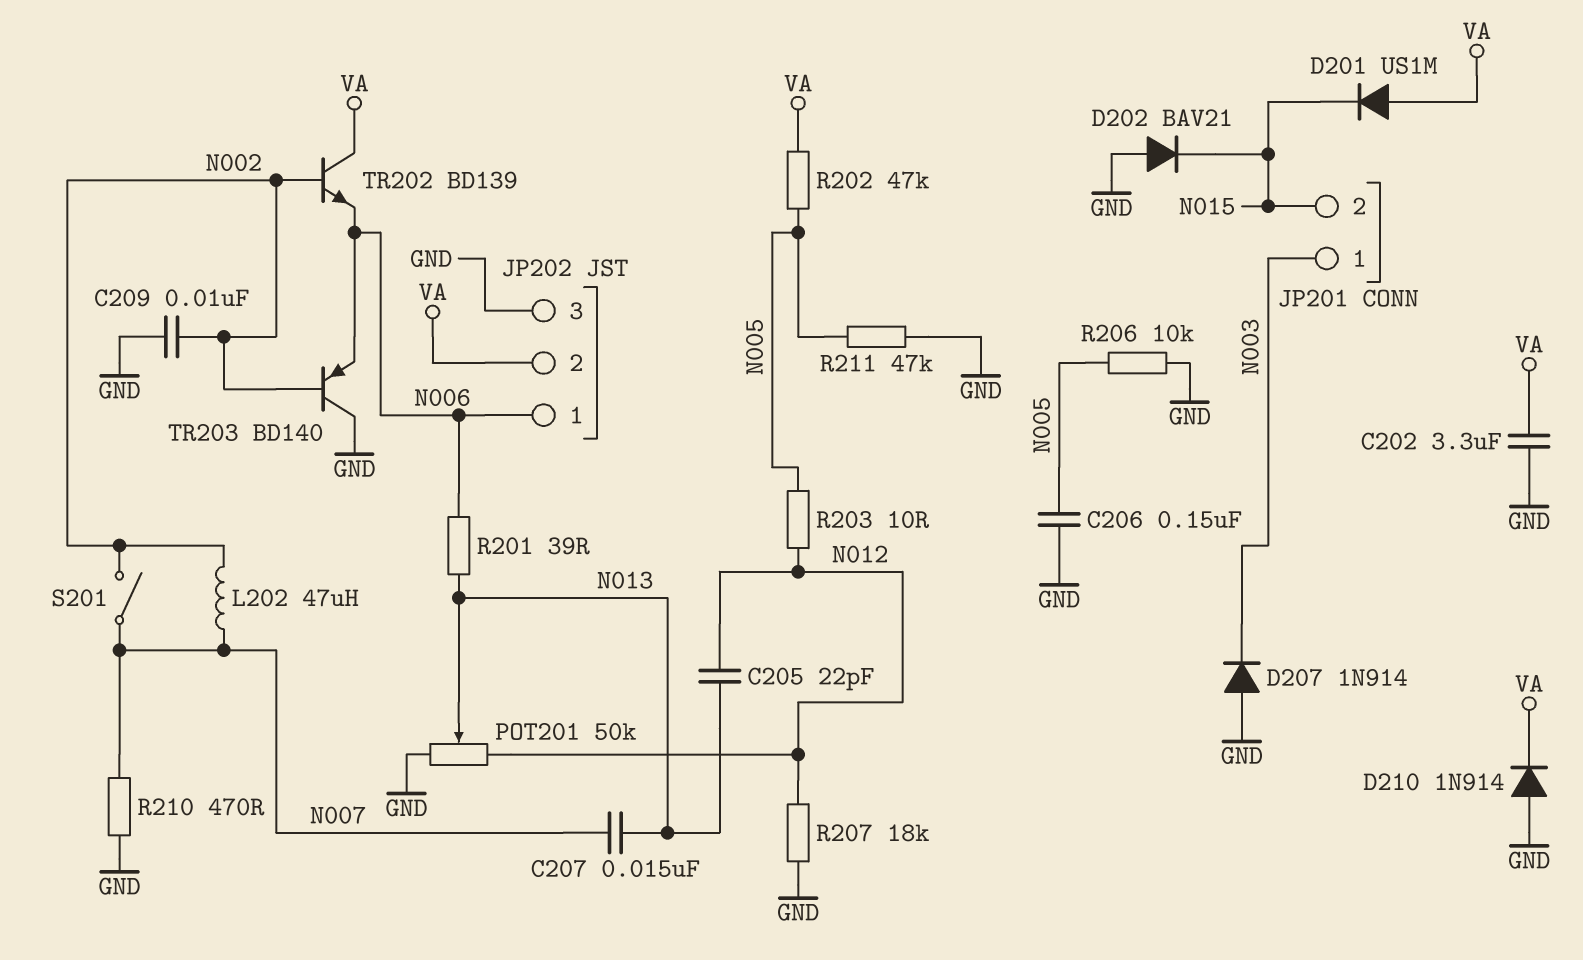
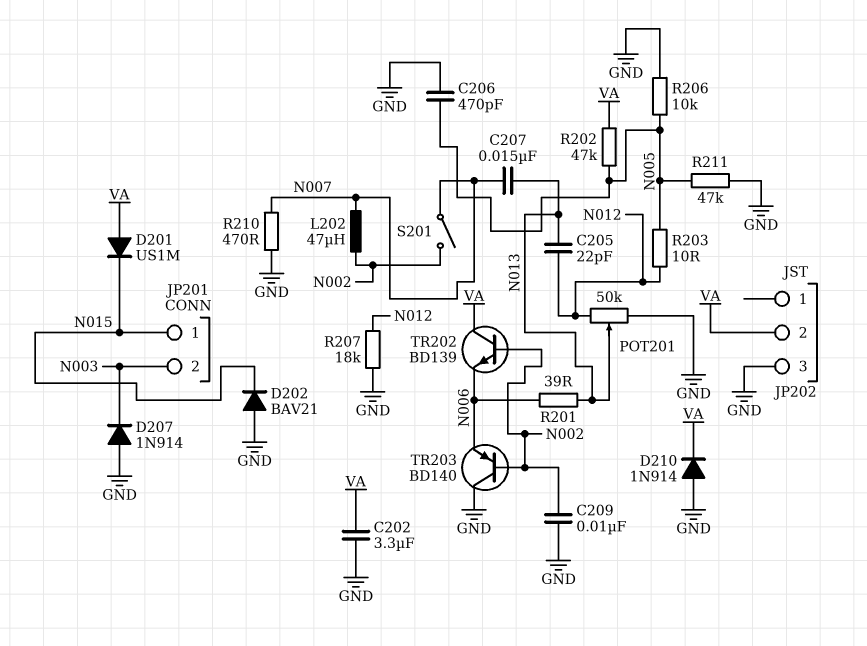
C206: 150nF (GND, N005) -> 470pF (GND, N005)
JP201 pin 1: N003 -> N015
JP201 pin 2: N015 -> N003
JP202 pin 1: N006 -> none

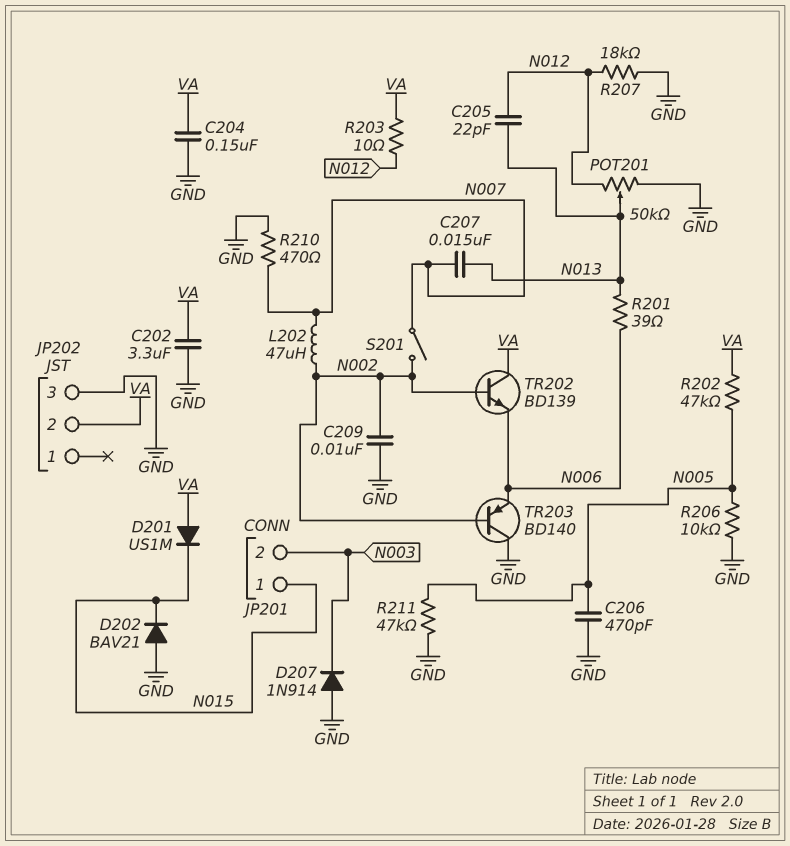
C204: none -> 150nF (GND, VA)
D210: diode 1N914 (A GND, K VA) -> none
R203: 10 (N005, N012) -> 10 (N012, VA)

